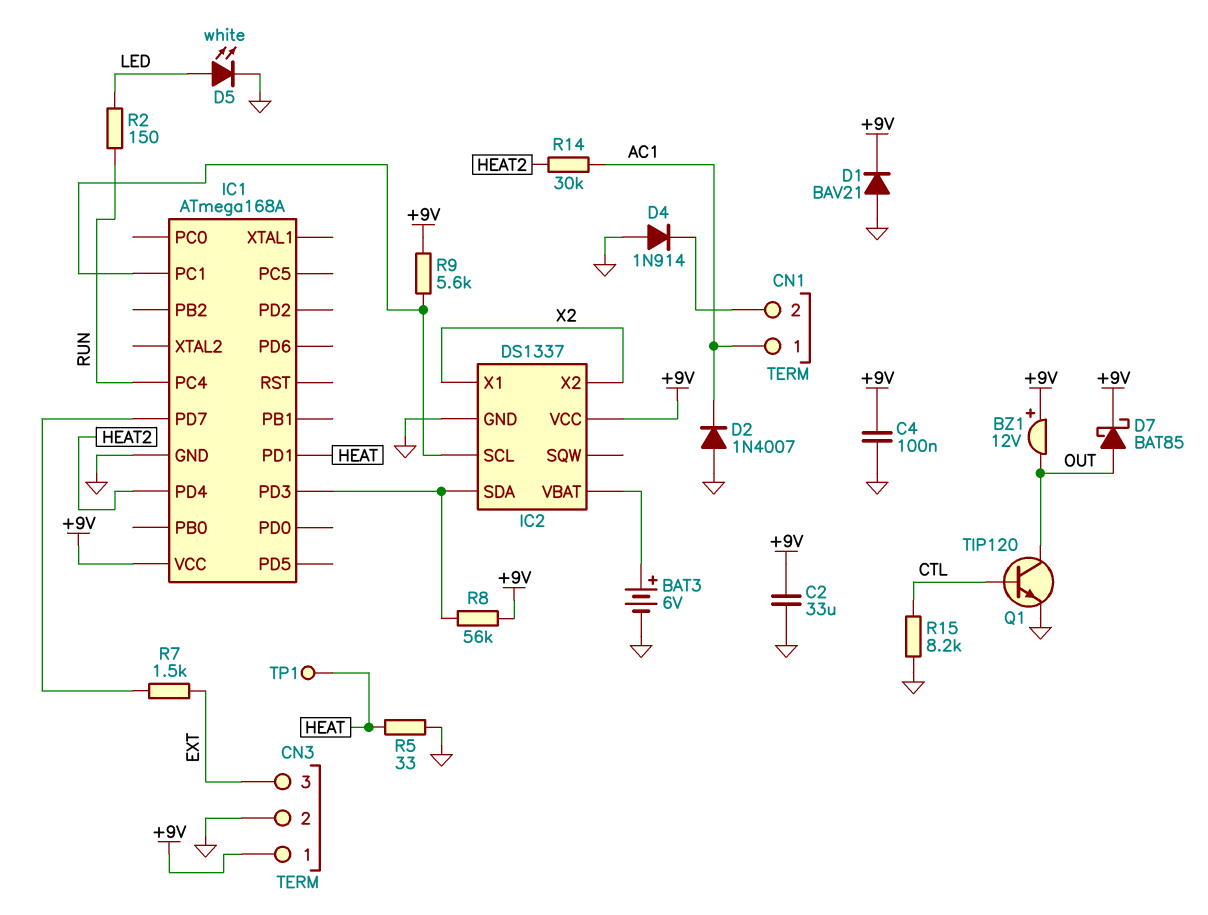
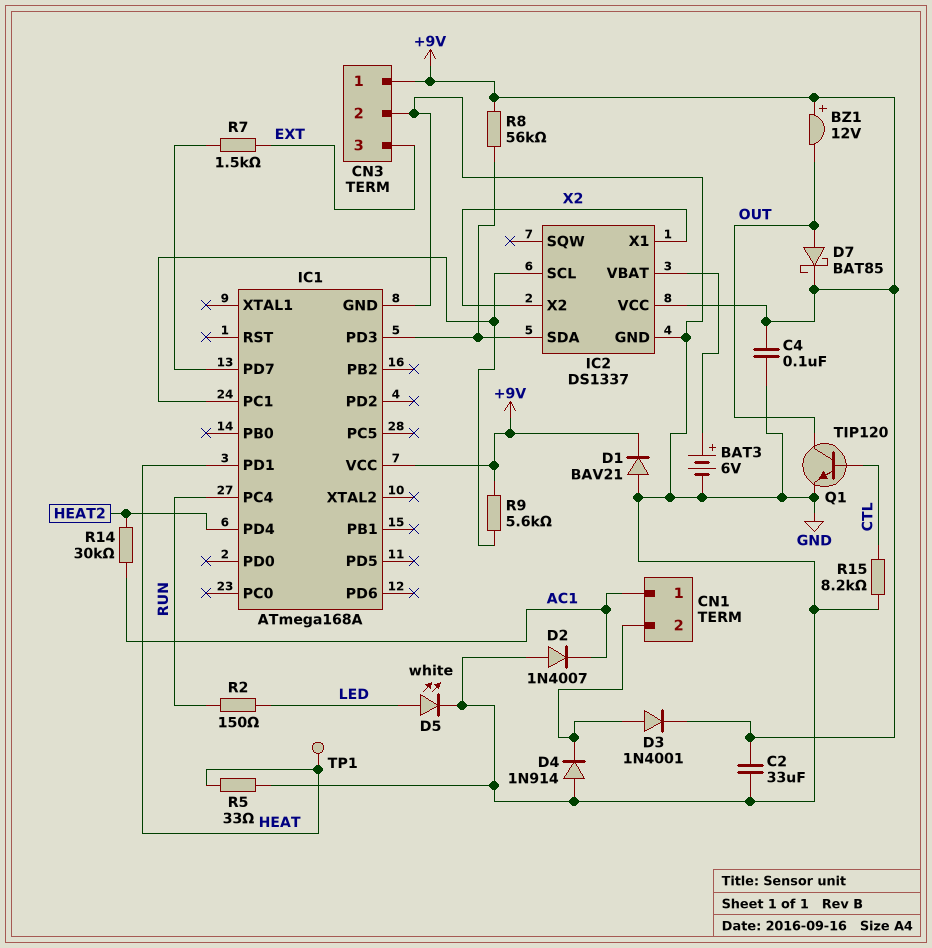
D3: none -> diode 1N4001 (A CN1/2, K +9V)

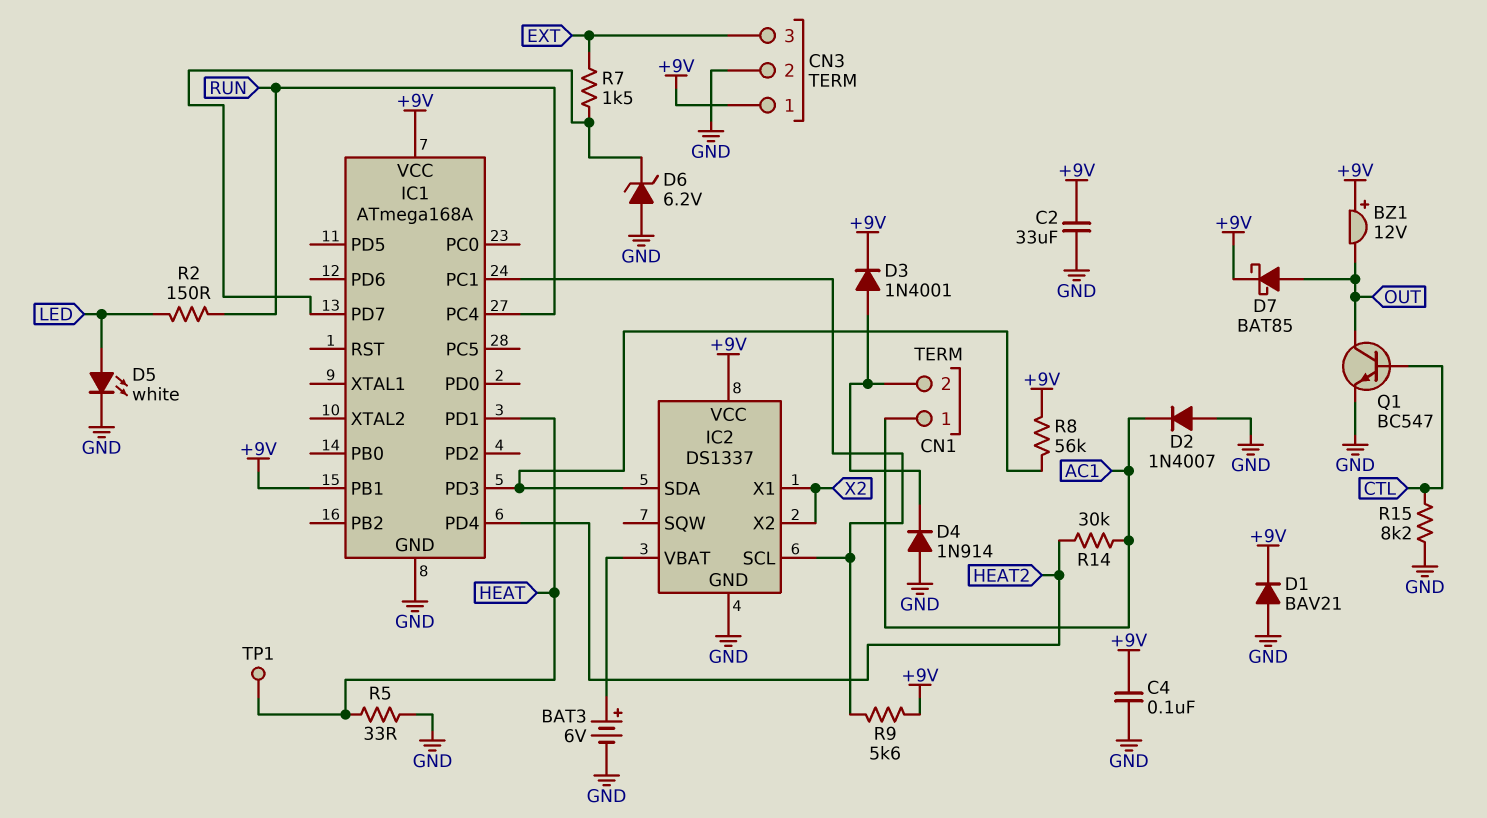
D6: none -> zener 6.2V (A GND, K IC1/PD7)
IC1 pin PB1: none -> +9V
Q1: NPN TIP120 (B CTL, C OUT, E GND) -> NPN BC547 (B CTL, C OUT, E GND)

